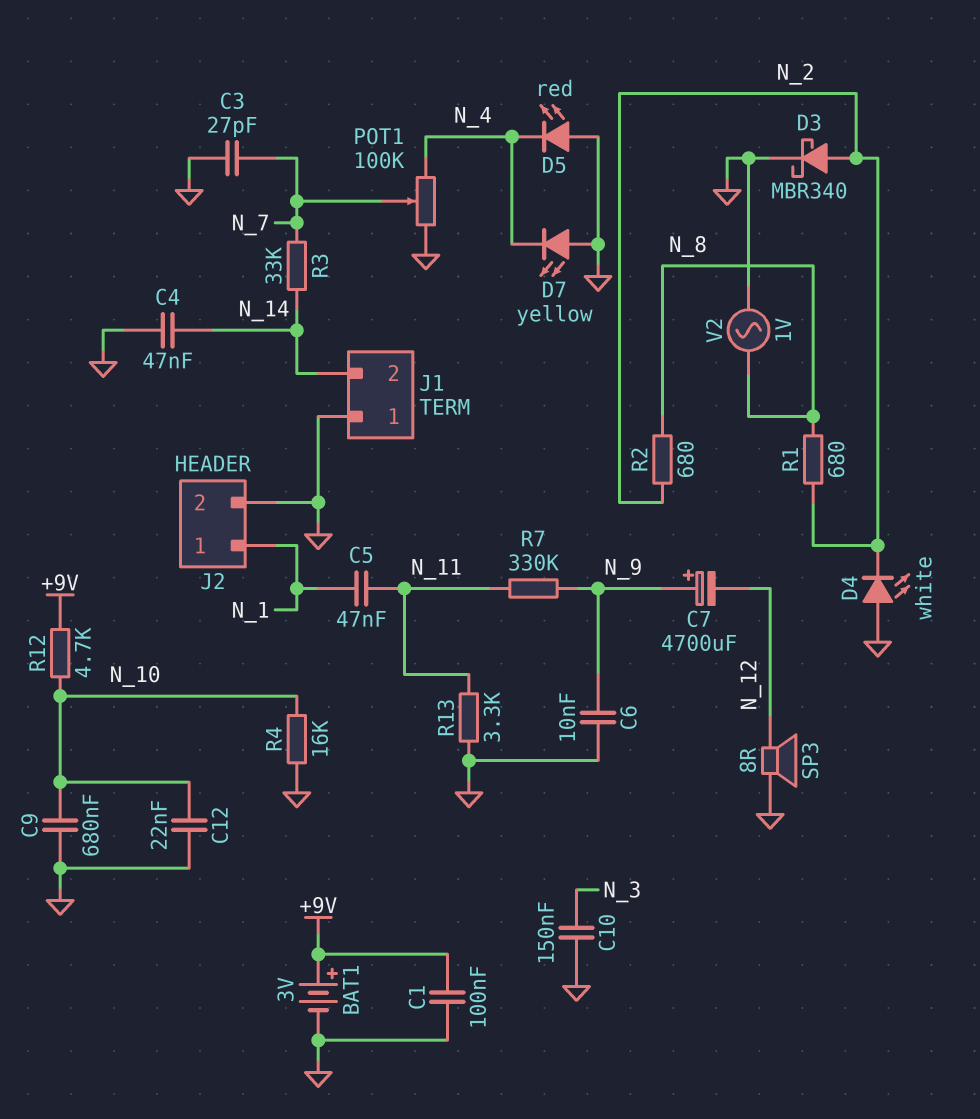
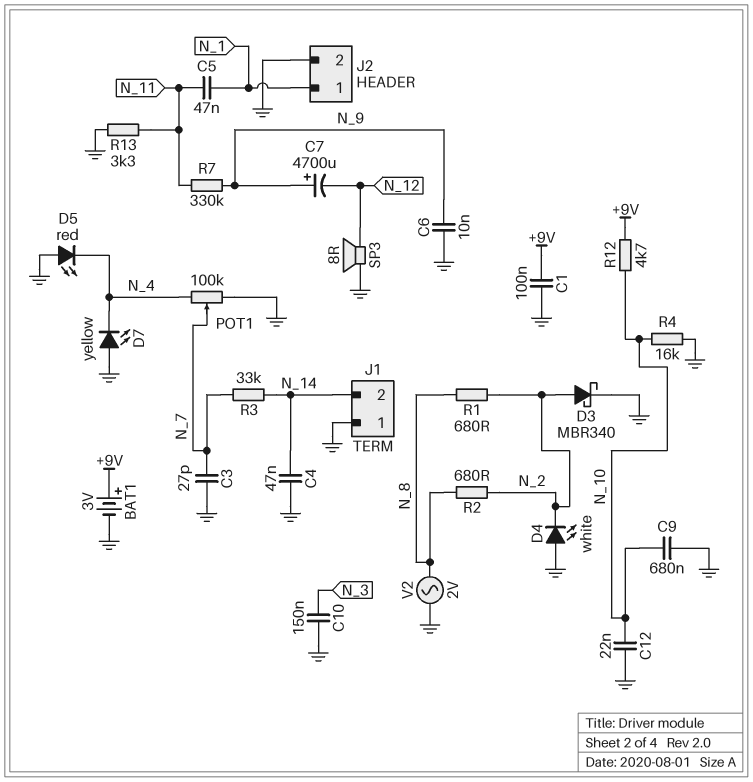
V2: AC 1V (GND, N_8) -> AC 2V (GND, N_8)

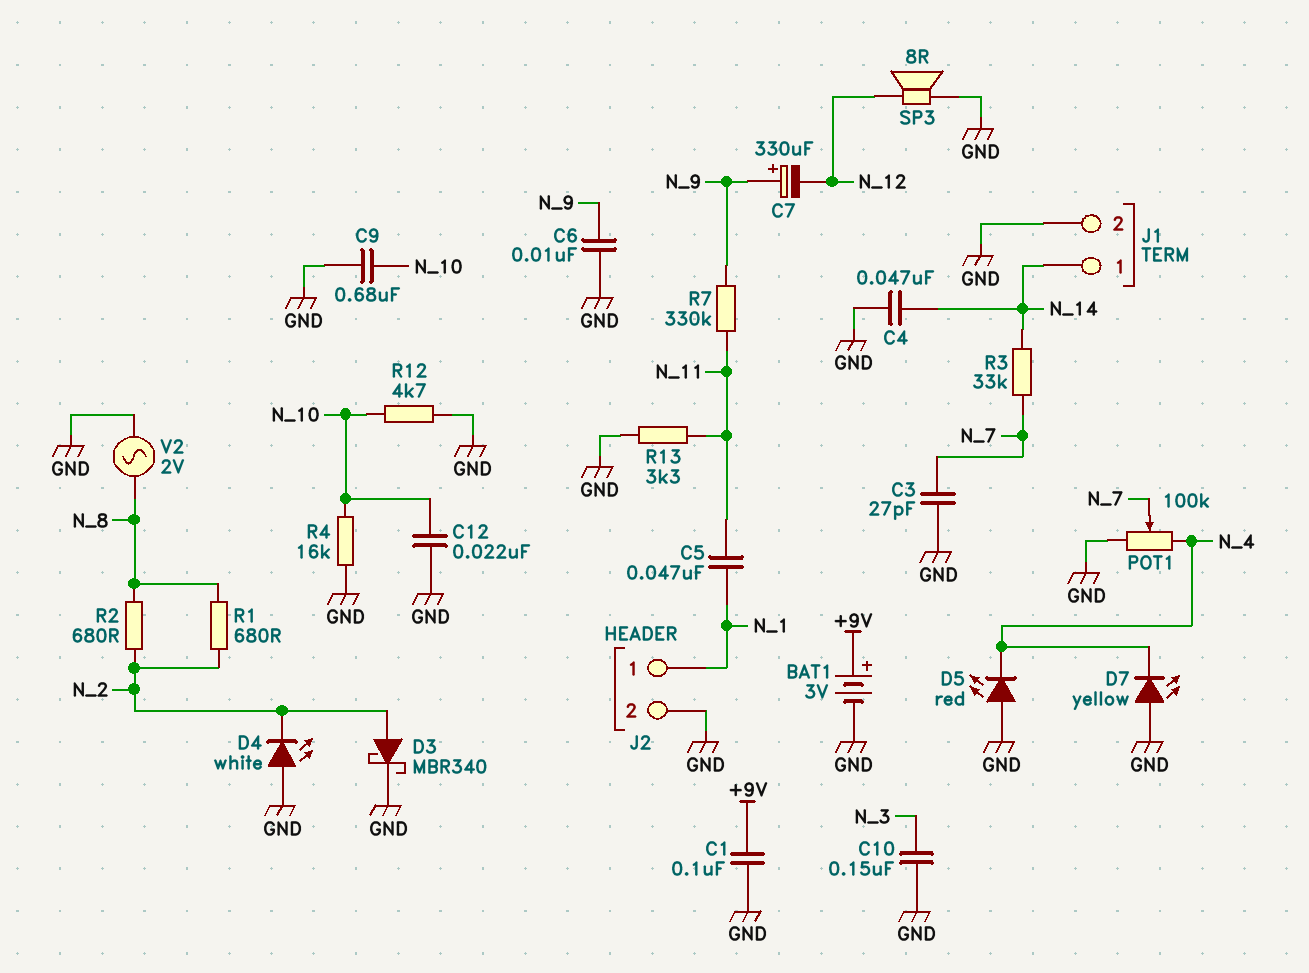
C7: 4700uF (plus N_9, minus N_12) -> 330uF (plus N_9, minus N_12)
J1 pin 1: GND -> N_14
J1 pin 2: N_14 -> GND
R12: 4.7k (+9V, N_10) -> 4.7k (GND, N_10)

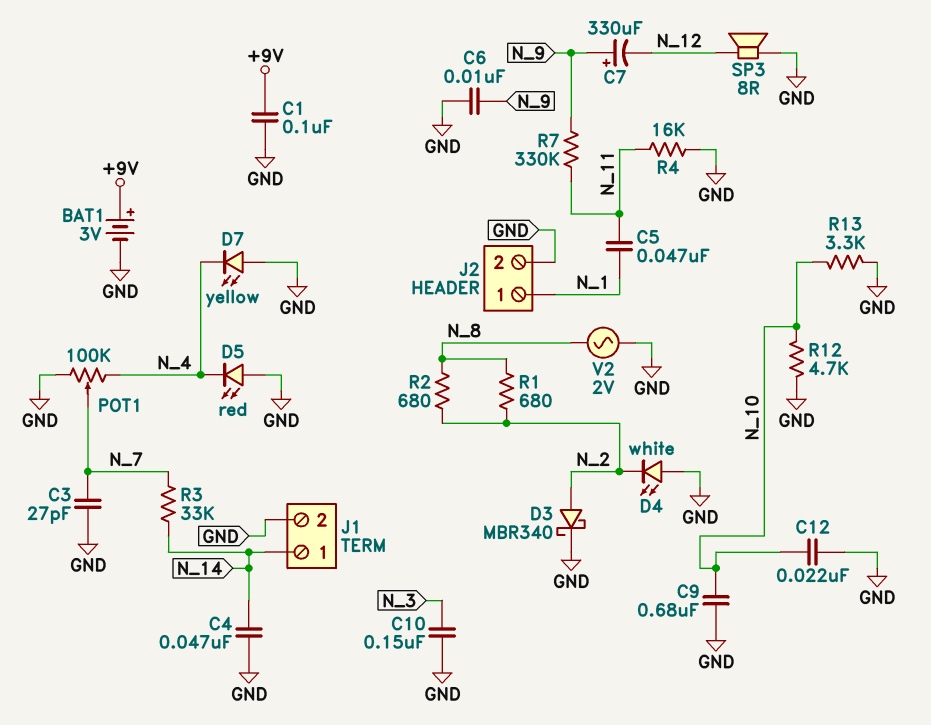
R4: 16k (GND, N_10) -> 16k (GND, N_11)
R13: 3.3k (GND, N_11) -> 3.3k (GND, N_10)

